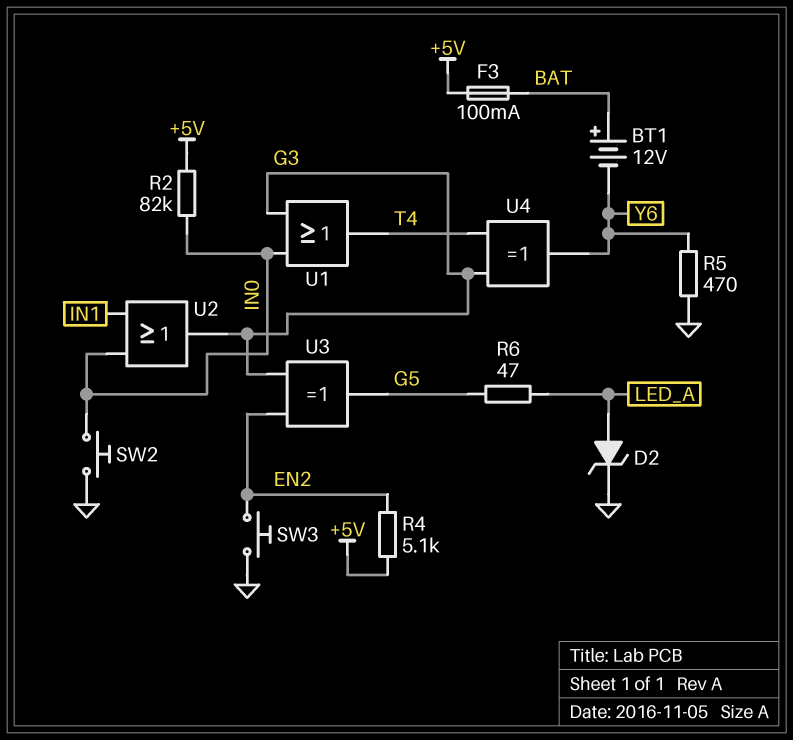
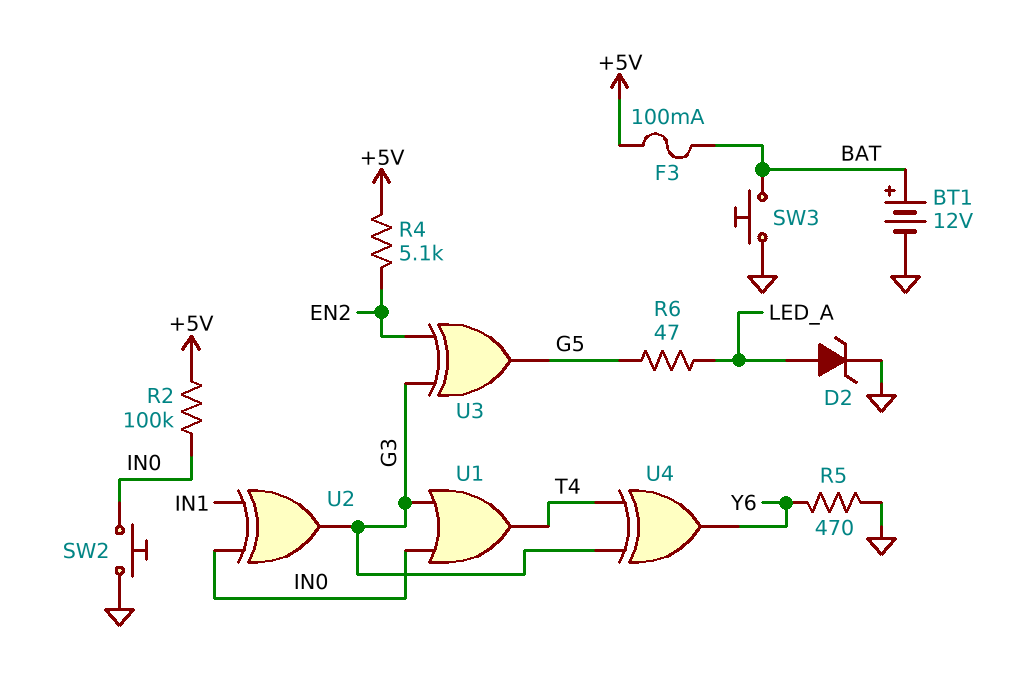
BT1: 12V (plus BAT, minus Y6) -> 12V (plus BAT, minus GND)
R2: 82k (+5V, IN0) -> 100k (+5V, IN0)
SW3: button (EN2, GND) -> button (BAT, GND)
U2: OR (in IN0, in IN1, out G3) -> XOR (in IN0, in IN1, out G3)

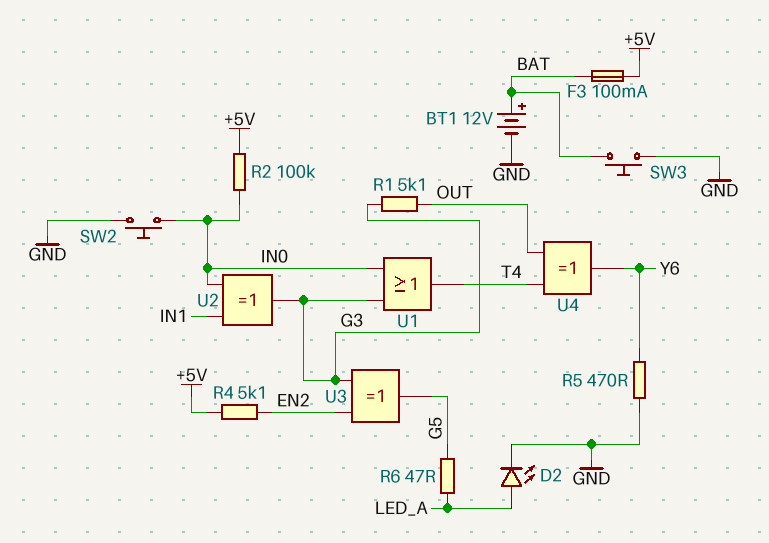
D2: zener (A LED_A, K GND) -> LED (A LED_A, K GND)
R1: none -> 5.1k (G3, OUT)
U4: XOR (in G3, in T4, out Y6) -> XOR (in OUT, in T4, out Y6)

